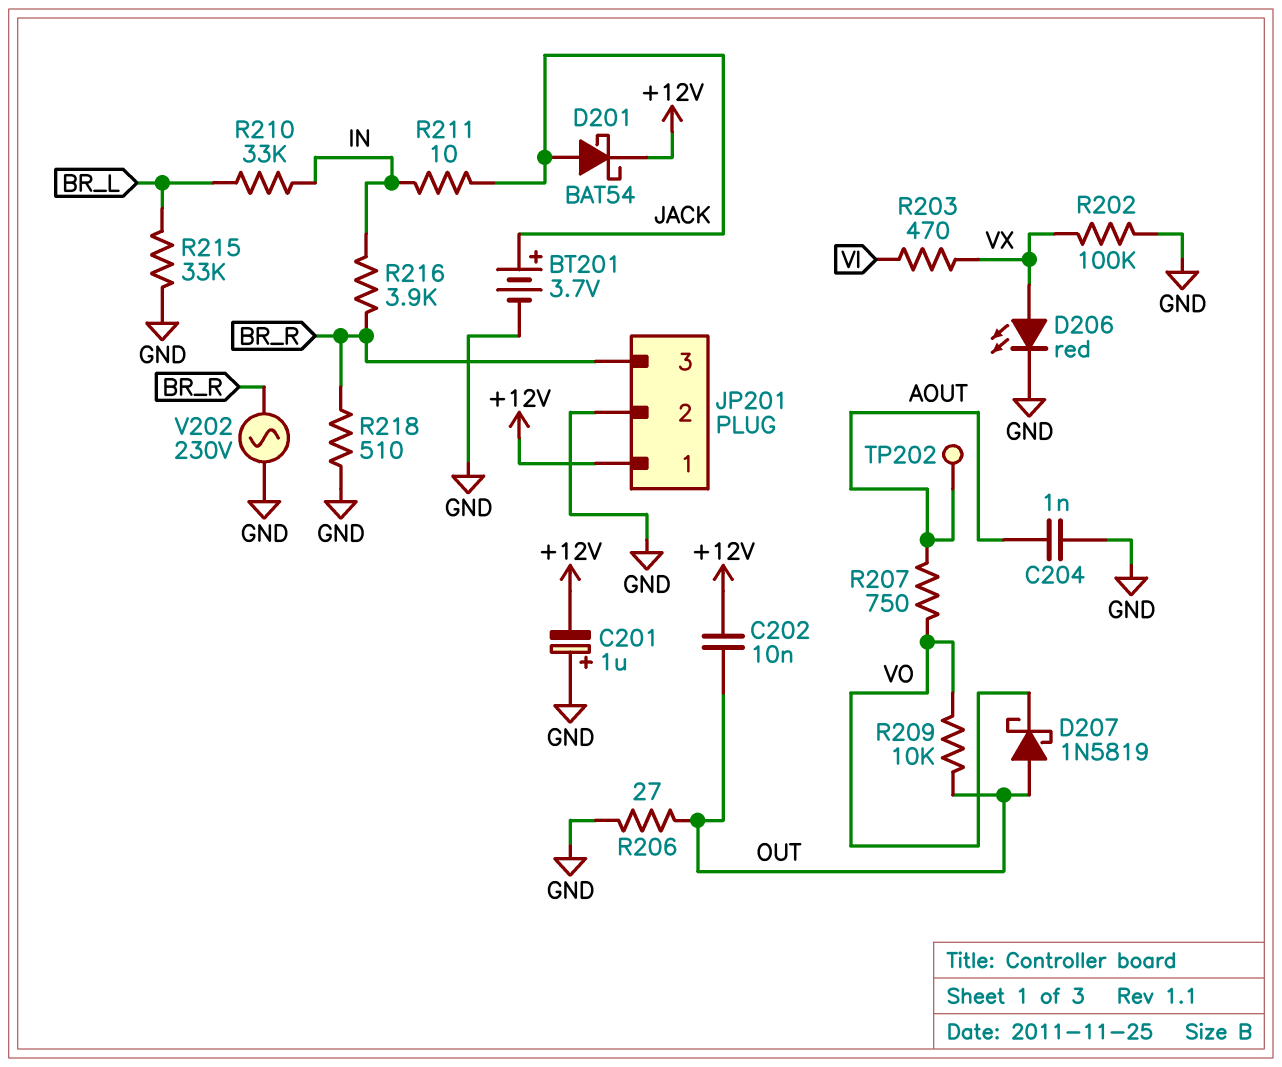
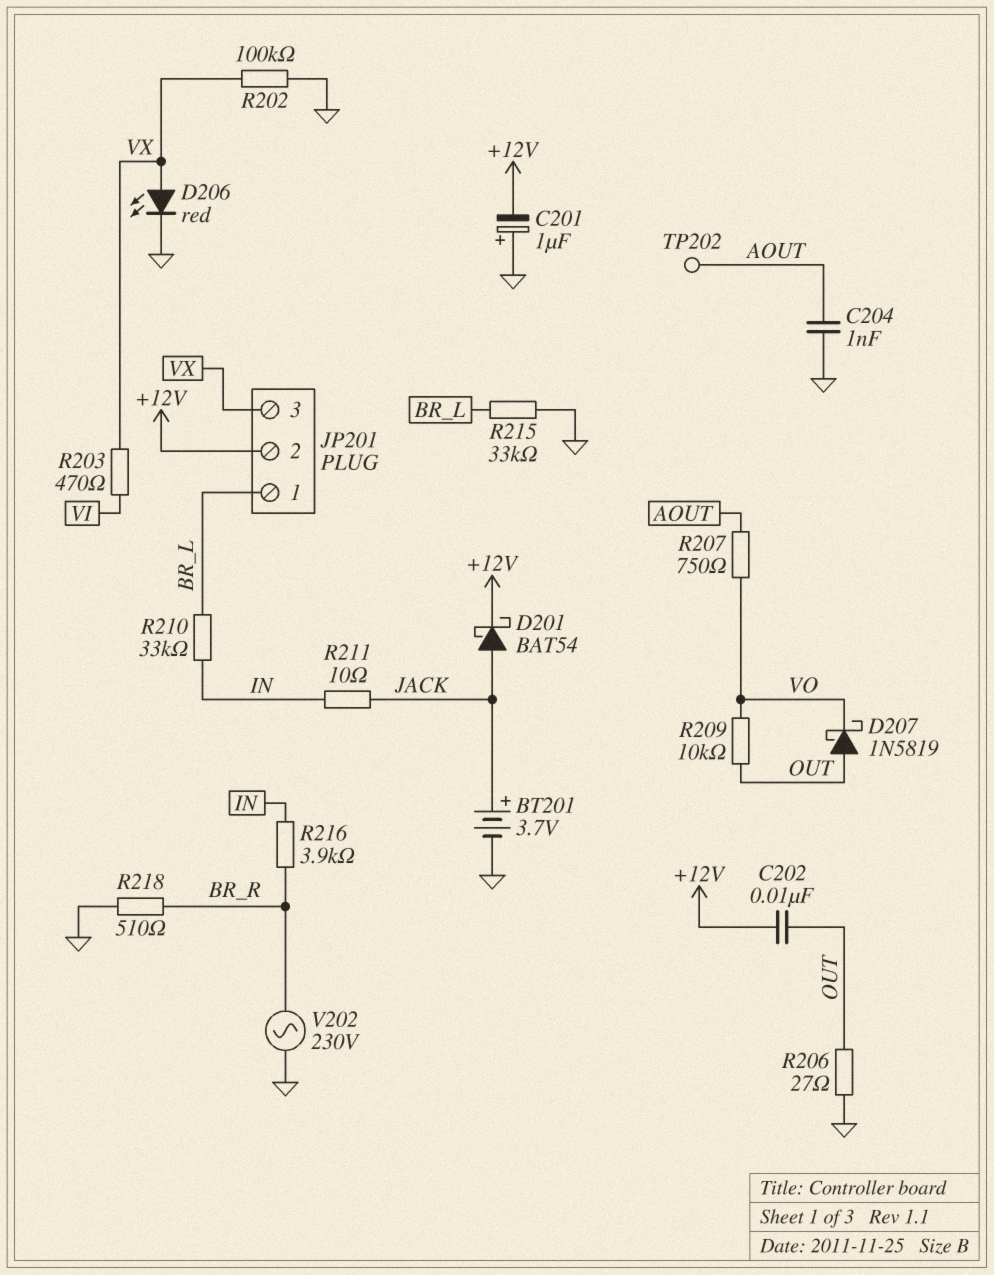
JP201 pin 1: +12V -> BR_L
JP201 pin 2: GND -> +12V
JP201 pin 3: BR_R -> VX

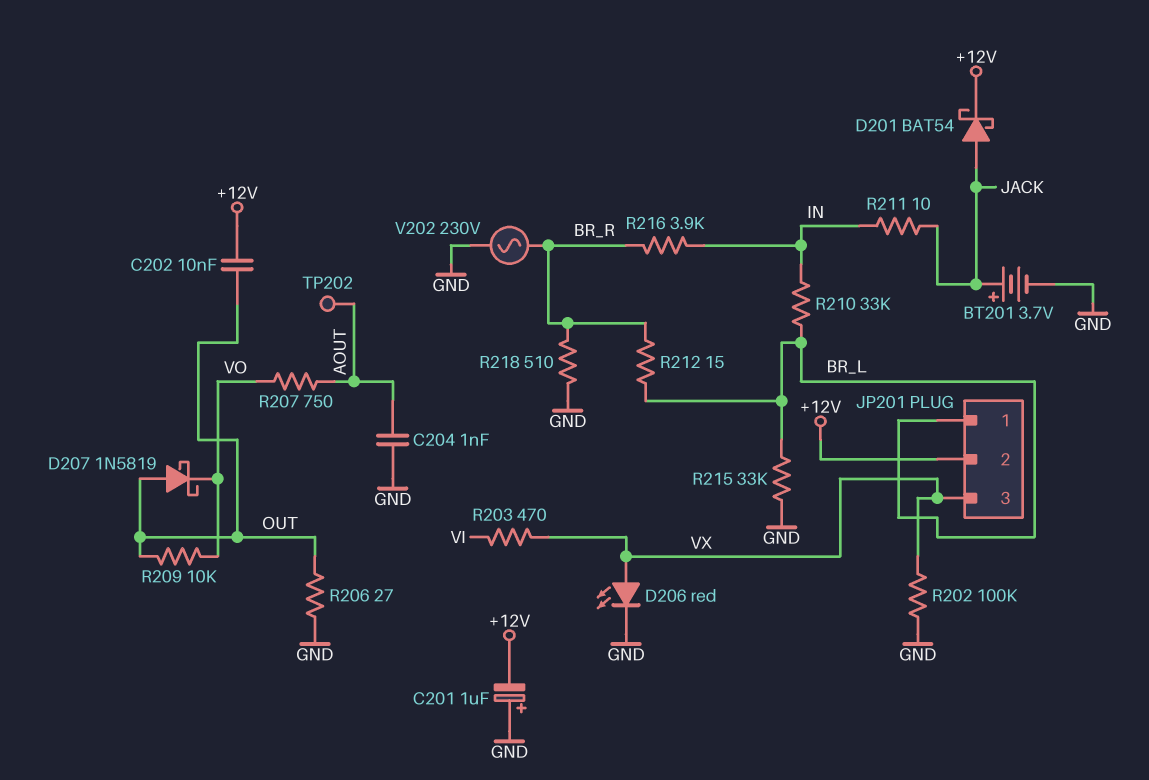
R212: none -> 15 (BR_L, BR_R)

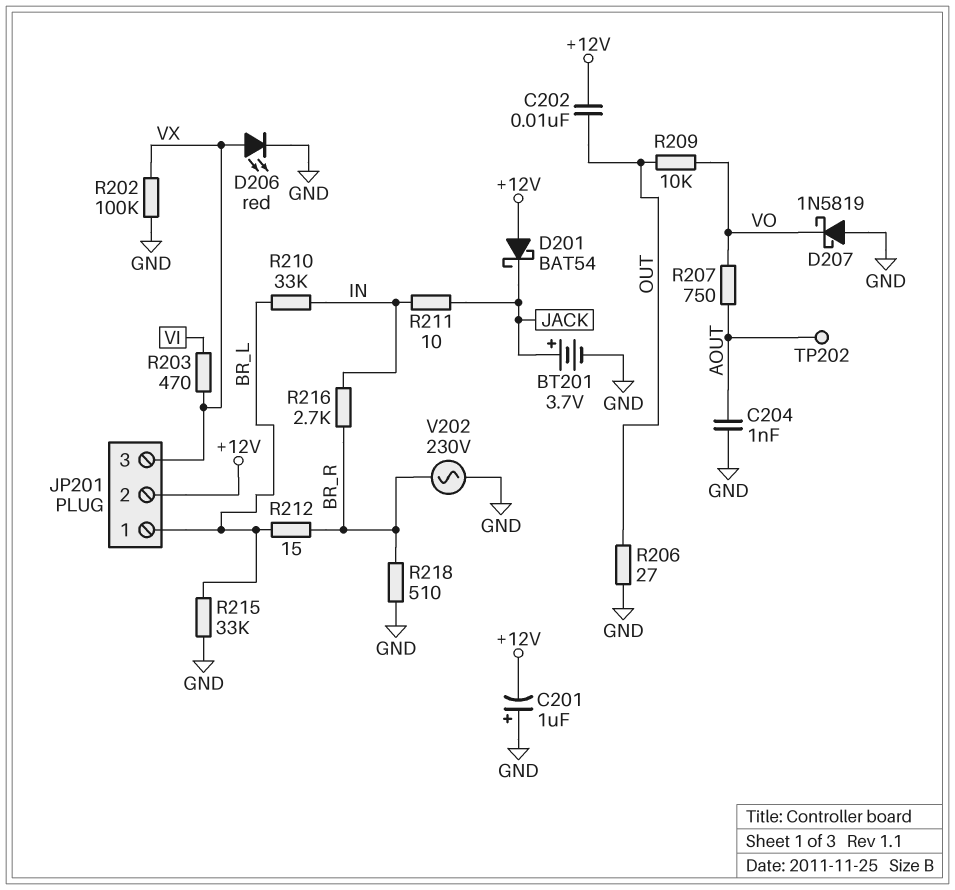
D201: schottky BAT54 (A JACK, K +12V) -> schottky BAT54 (A +12V, K JACK)
D207: schottky 1N5819 (A OUT, K VO) -> schottky 1N5819 (A GND, K VO)
R216: 3.9k (BR_R, IN) -> 2.7k (BR_R, IN)

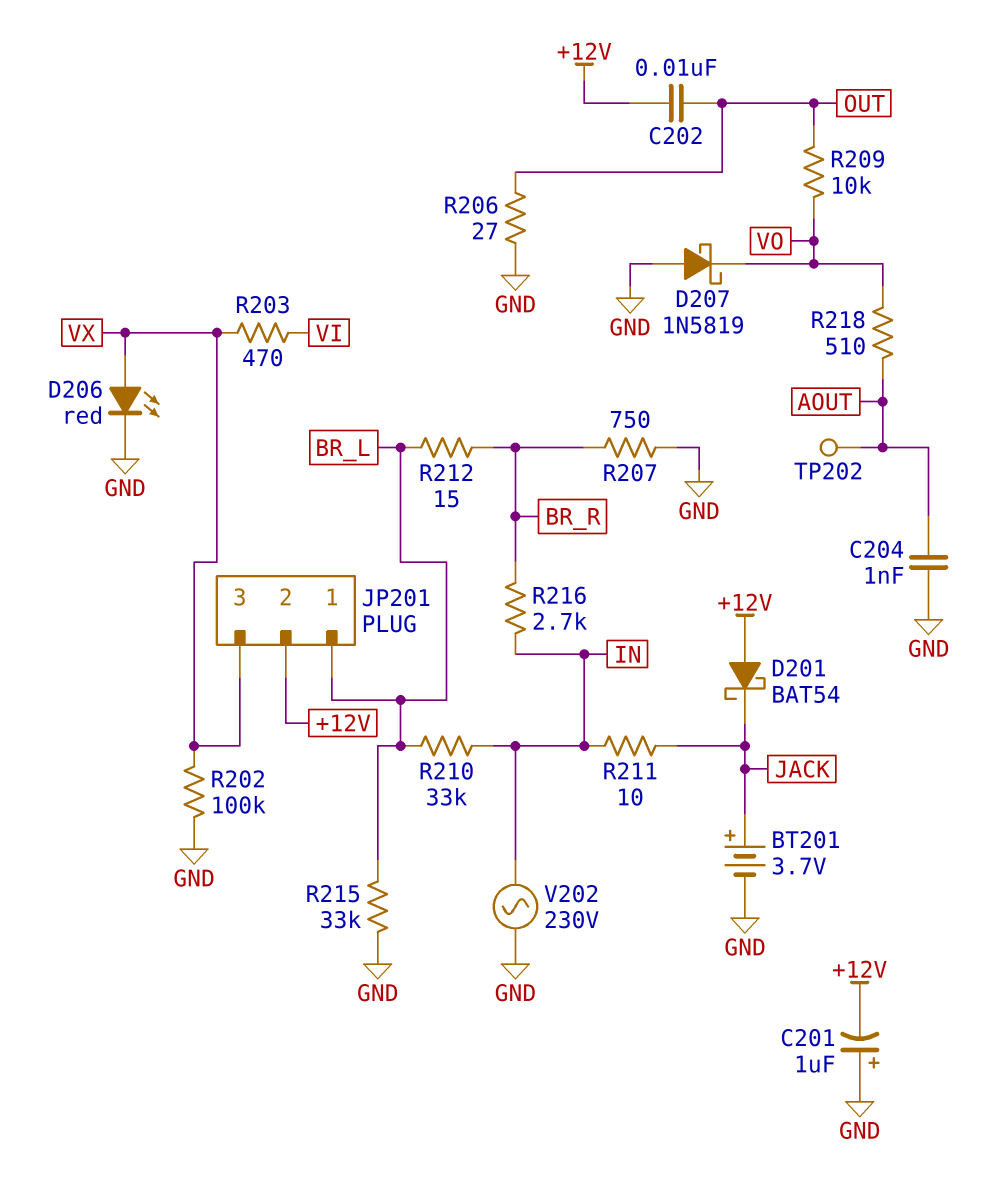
R207: 750 (AOUT, VO) -> 750 (BR_R, GND)
R218: 510 (BR_R, GND) -> 510 (AOUT, VO)
V202: AC 230V (BR_R, GND) -> AC 230V (GND, IN)

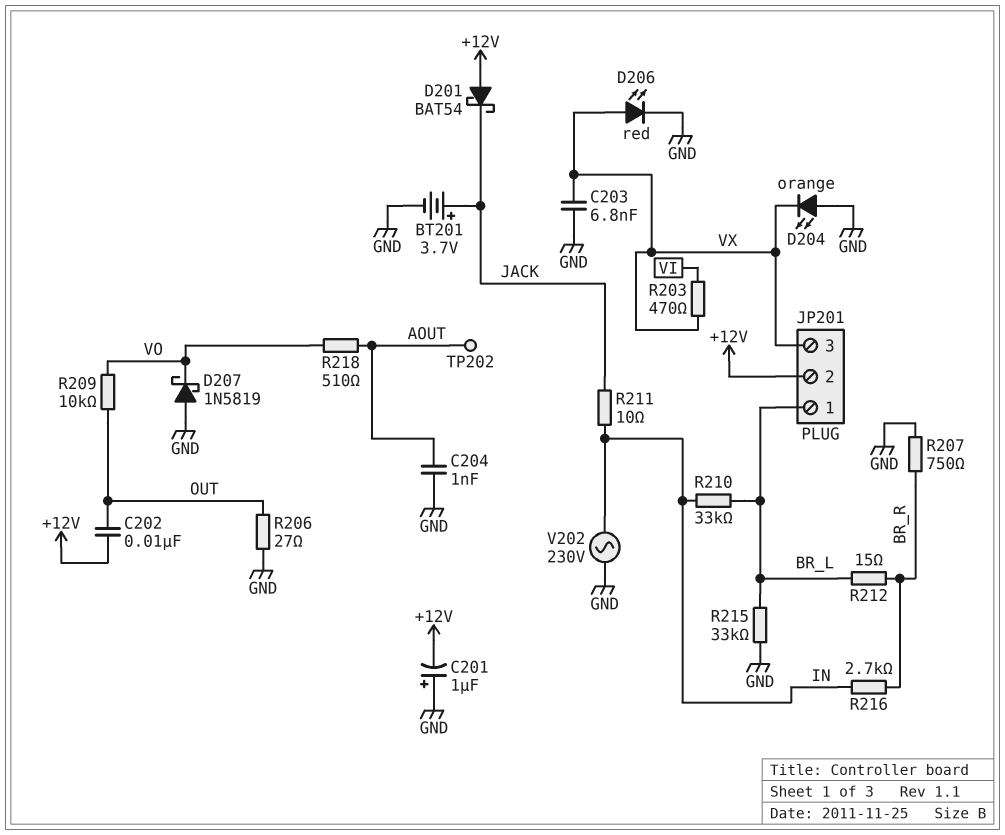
C203: none -> 6.8nF (GND, VX)
D204: none -> LED orange (A GND, K VX)
R202: 100k (GND, VX) -> none

